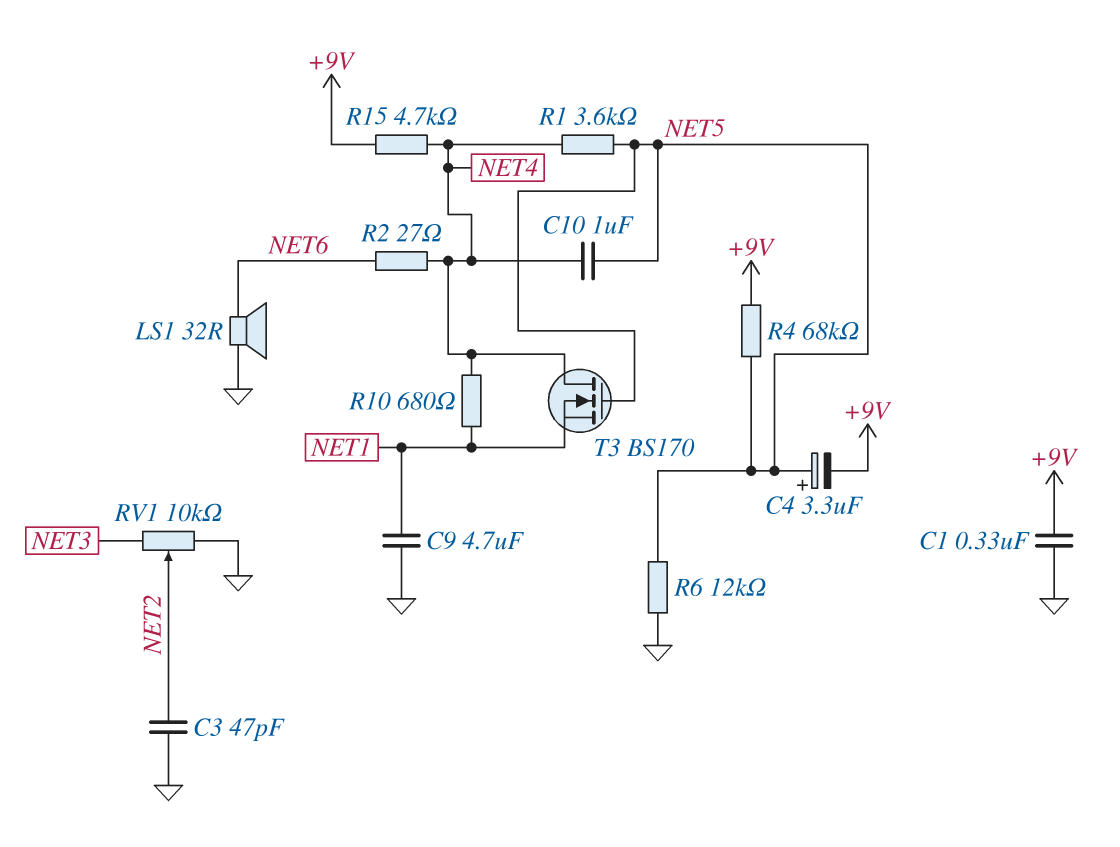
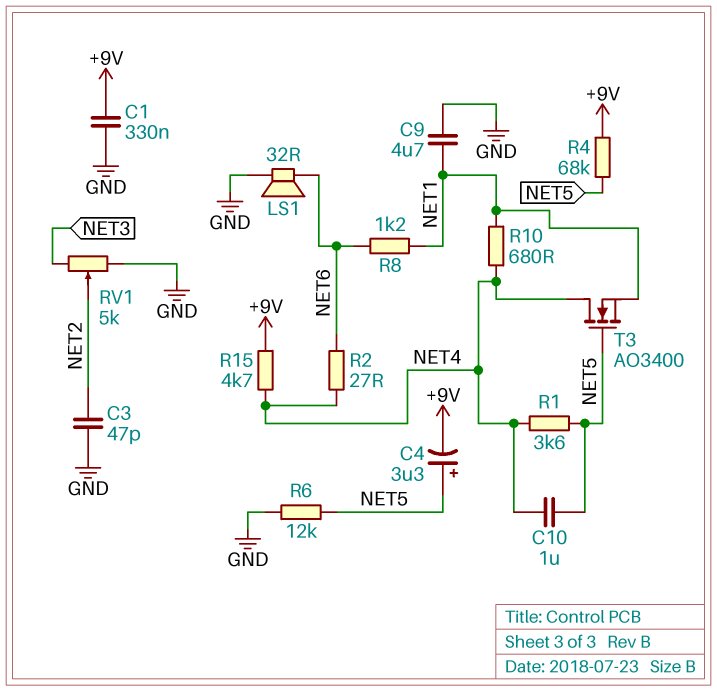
R8: none -> 1.2k (NET1, NET6)
RV1: 10k (GND, NET3, wiper NET2) -> 5k (GND, NET3, wiper NET2)
T3: NMOS BS170 (G NET5, D NET4, S NET1) -> NMOS AO3400 (G NET5, D NET4, S NET1)

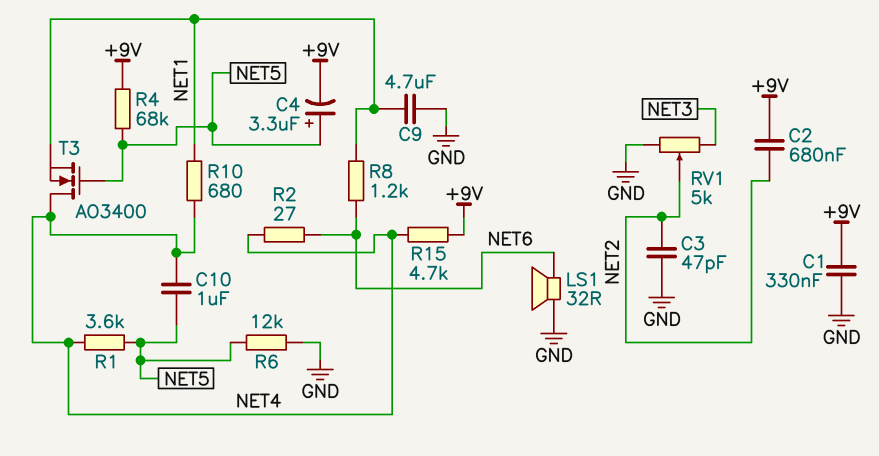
C2: none -> 680nF (+9V, NET2)

